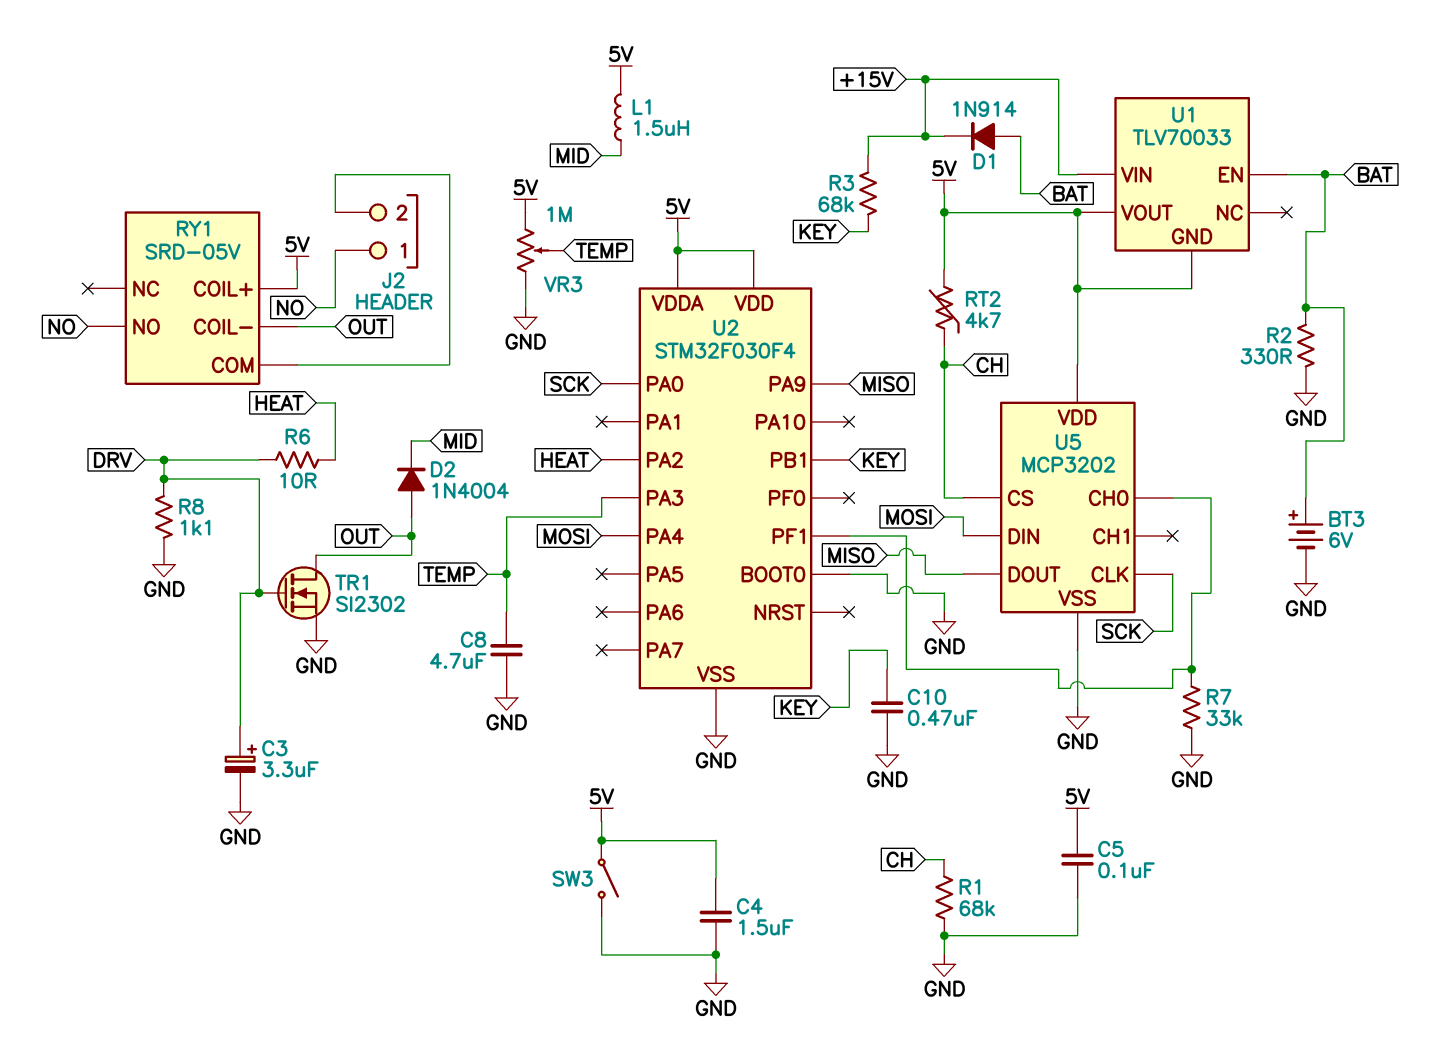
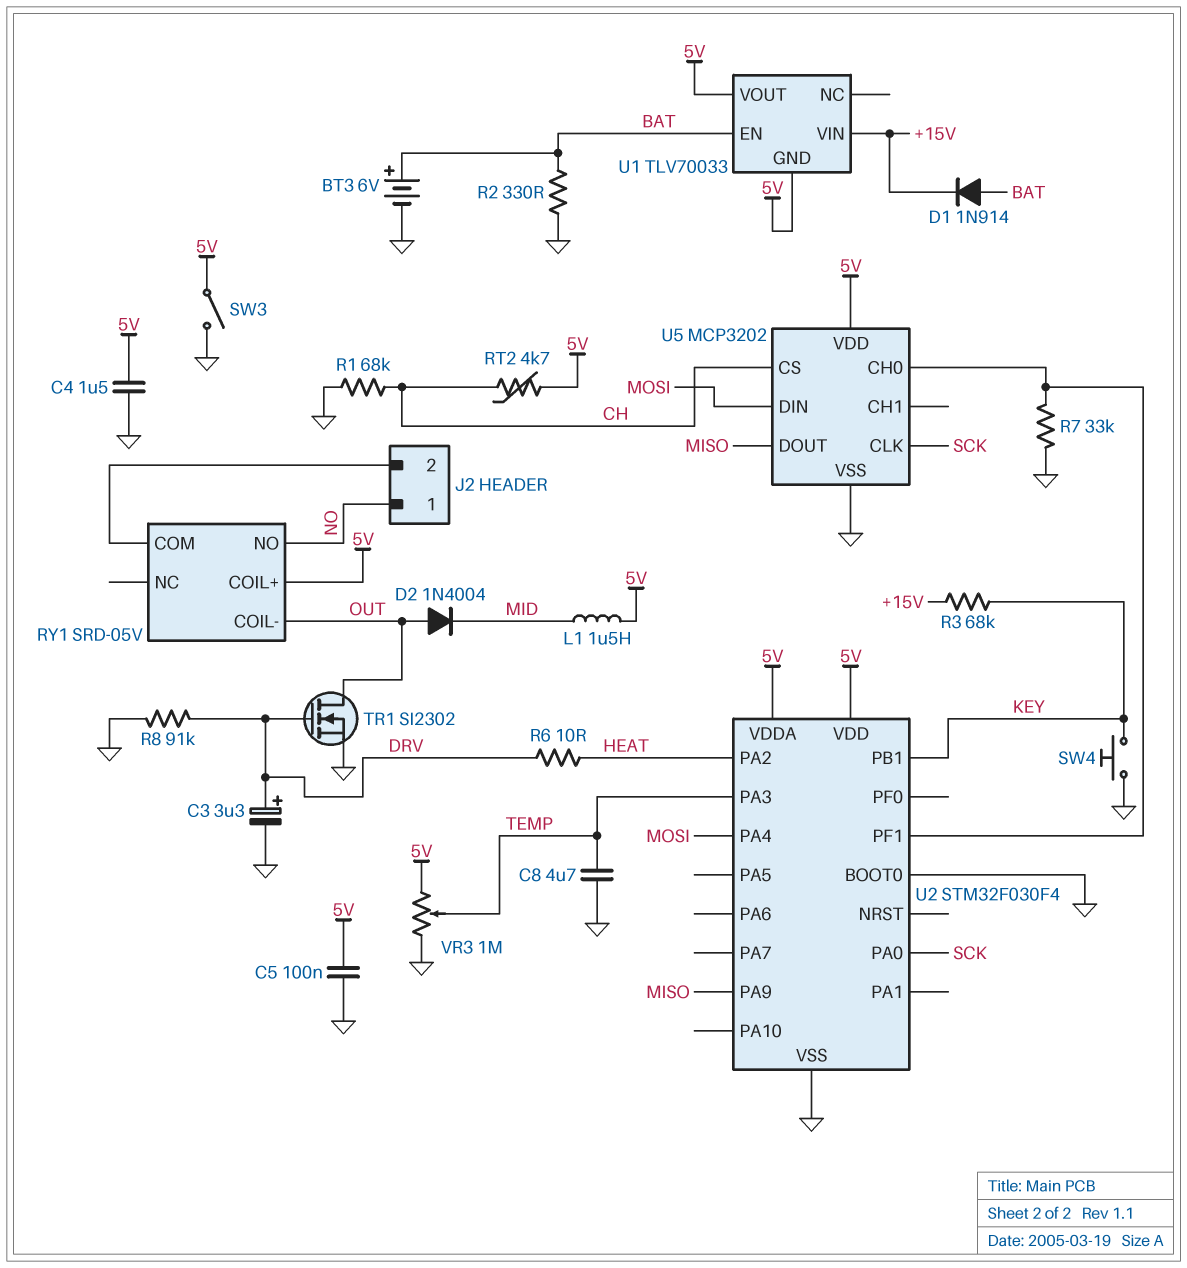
C10: 470nF (GND, KEY) -> none
R8: 1.1k (DRV, GND) -> 91k (DRV, GND)
SW4: none -> button (GND, KEY)

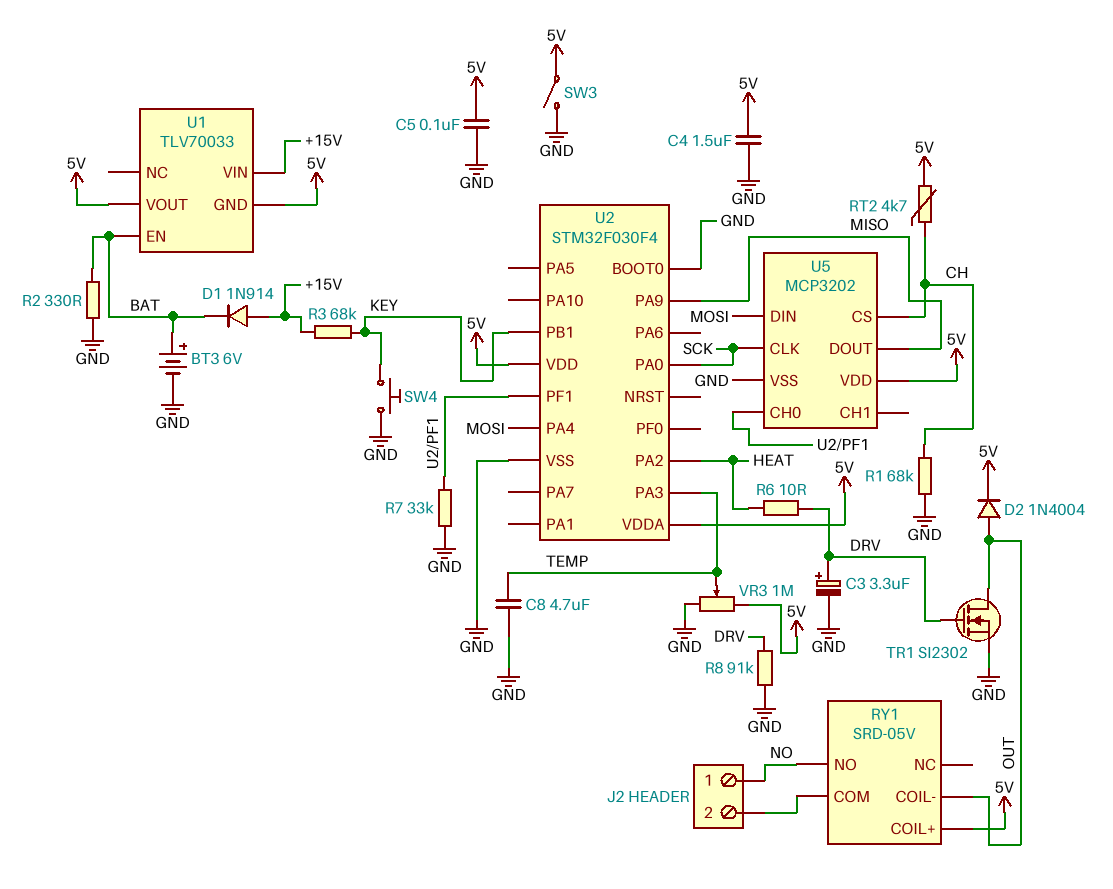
D1: diode 1N914 (A BAT, K +15V) -> diode 1N914 (A +15V, K BAT)
D2: diode 1N4004 (A OUT, K MID) -> diode 1N4004 (A OUT, K 5V)
L1: 1.5uH (5V, MID) -> none

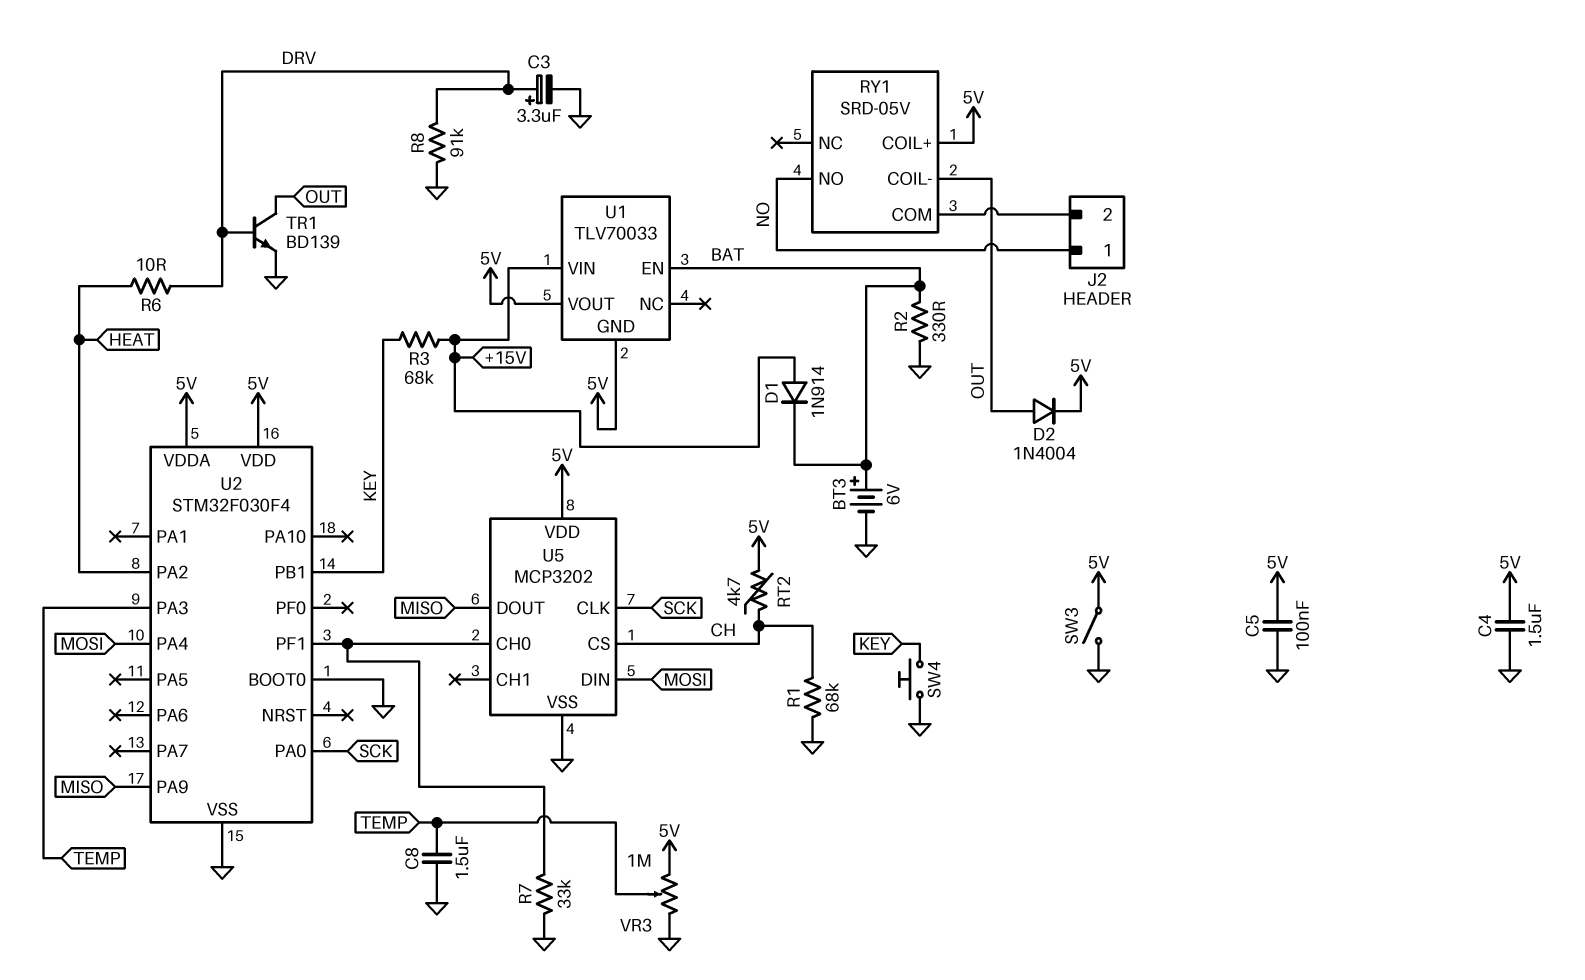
C8: 4.7uF (GND, TEMP) -> 1.5uF (GND, TEMP)
TR1: NMOS SI2302 (G DRV, D OUT, S GND) -> NPN BD139 (B DRV, C OUT, E GND)

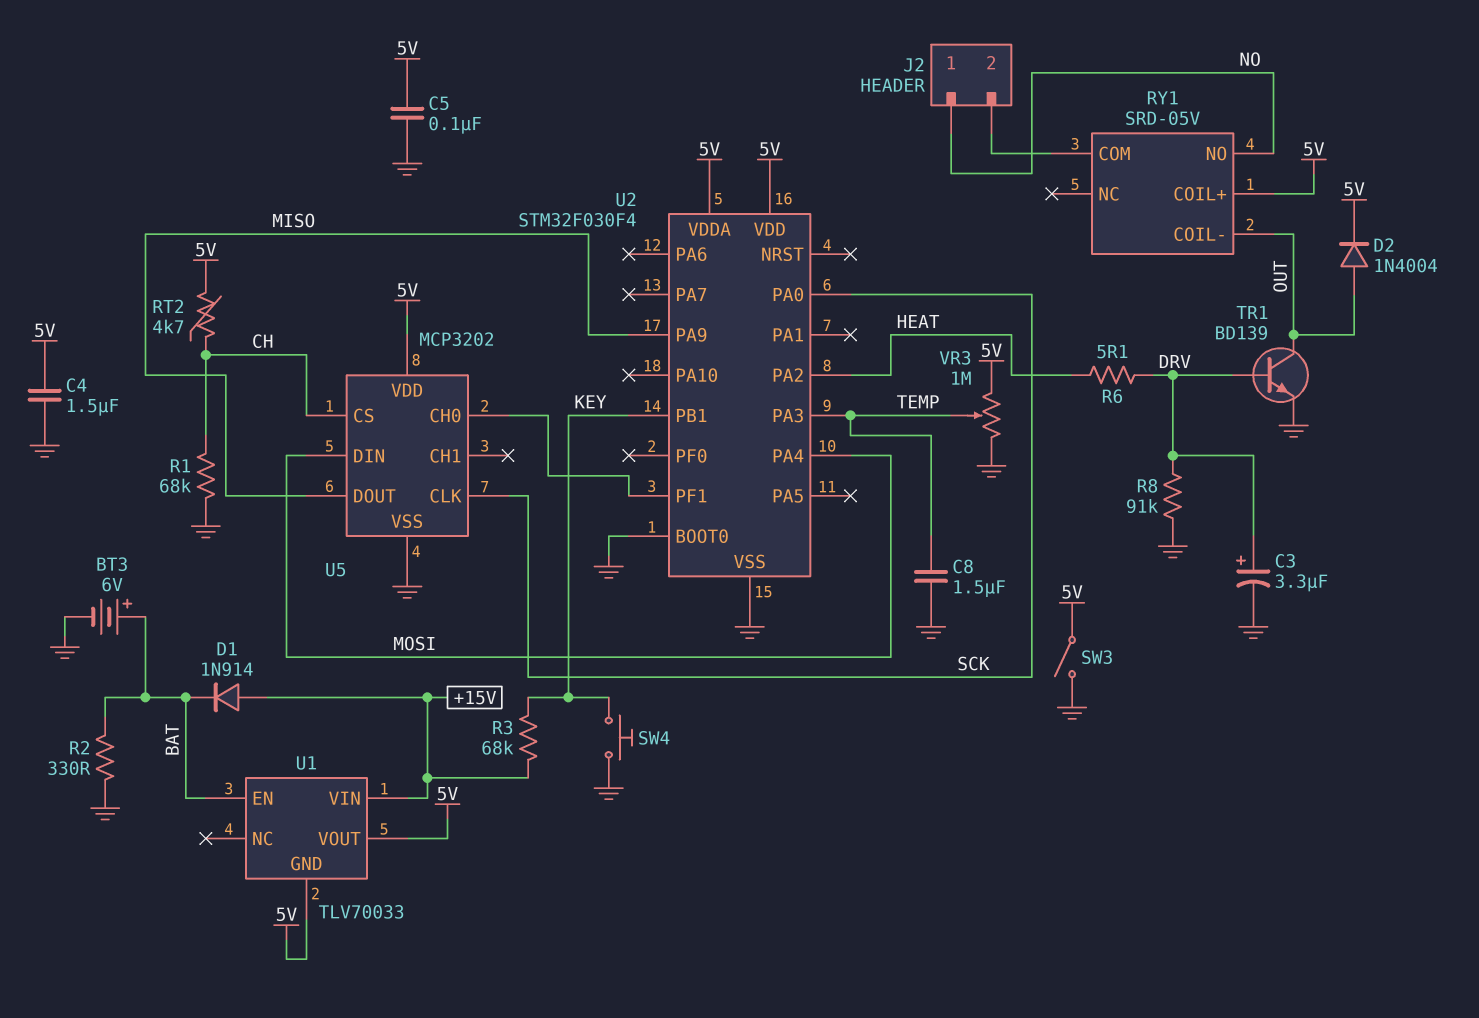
R6: 10 (DRV, HEAT) -> 5.1 (DRV, HEAT)
R7: 33k (GND, U2/PF1) -> none

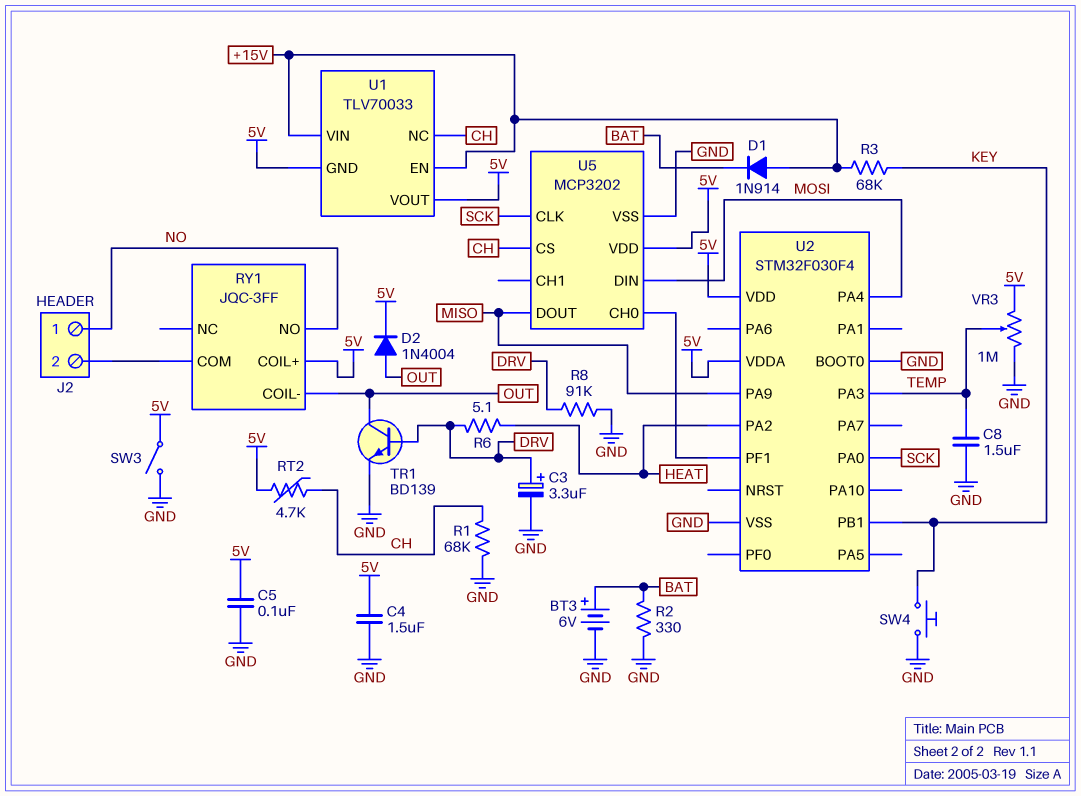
RY1: SRD-05V -> JQC-3FF
U1 pin EN: BAT -> +15V
U1 pin NC: none -> CH

